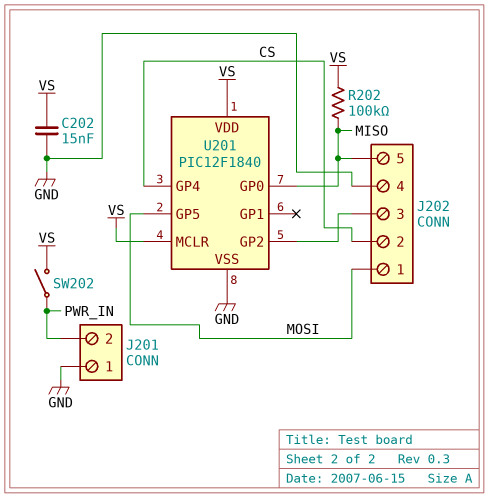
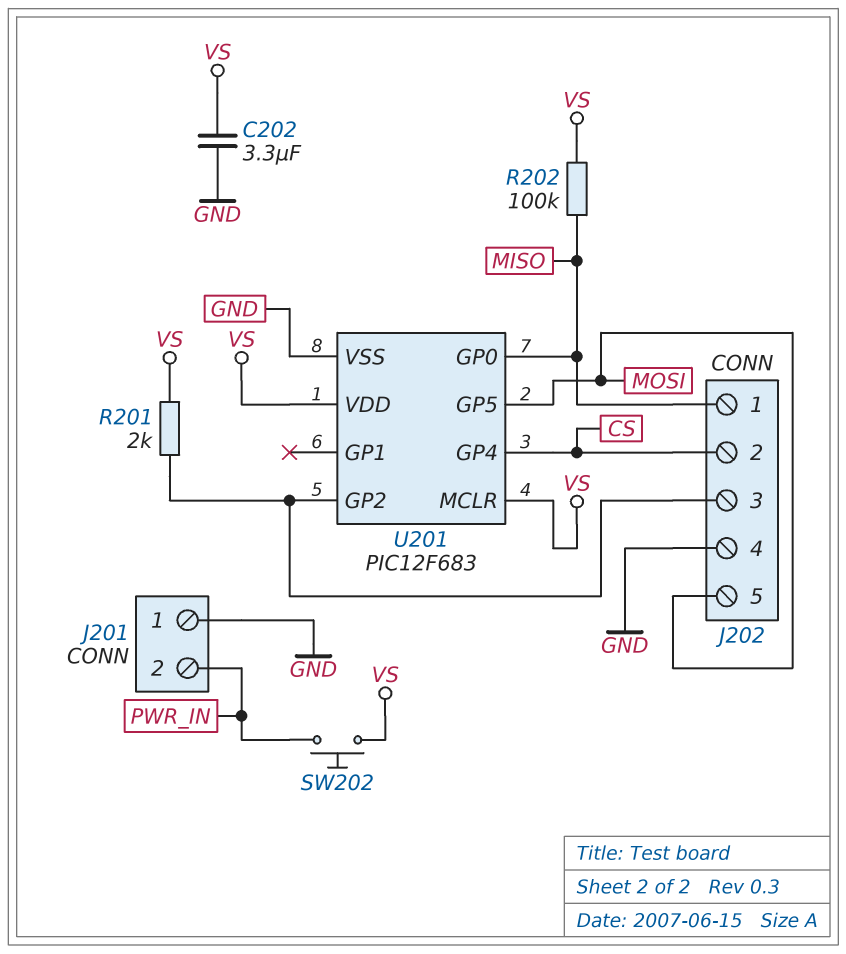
C202: 15nF (GND, VS) -> 3.3uF (GND, VS)
J202 pin 1: MOSI -> MISO
J202 pin 5: MISO -> MOSI
R201: none -> 2k (J202/3, VS)
SW202: switch (PWR_IN, VS) -> button (PWR_IN, VS)
U201: PIC12F1840 -> PIC12F683

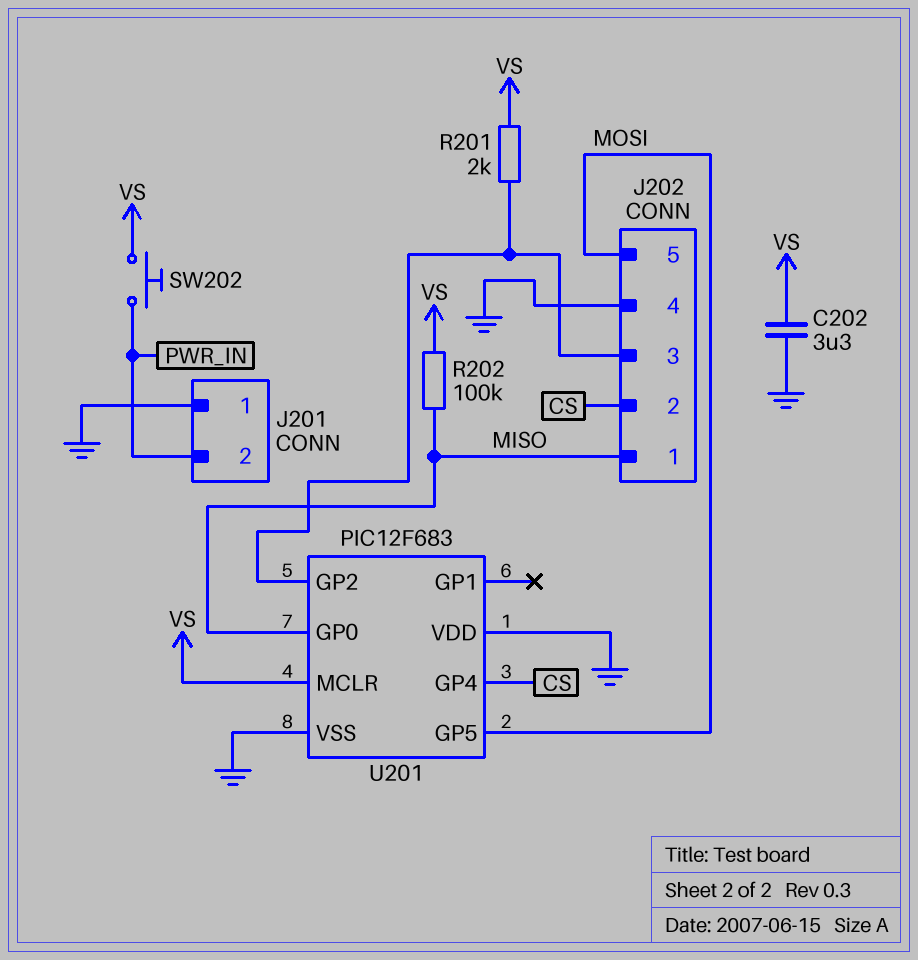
U201 pin VDD: VS -> GND

